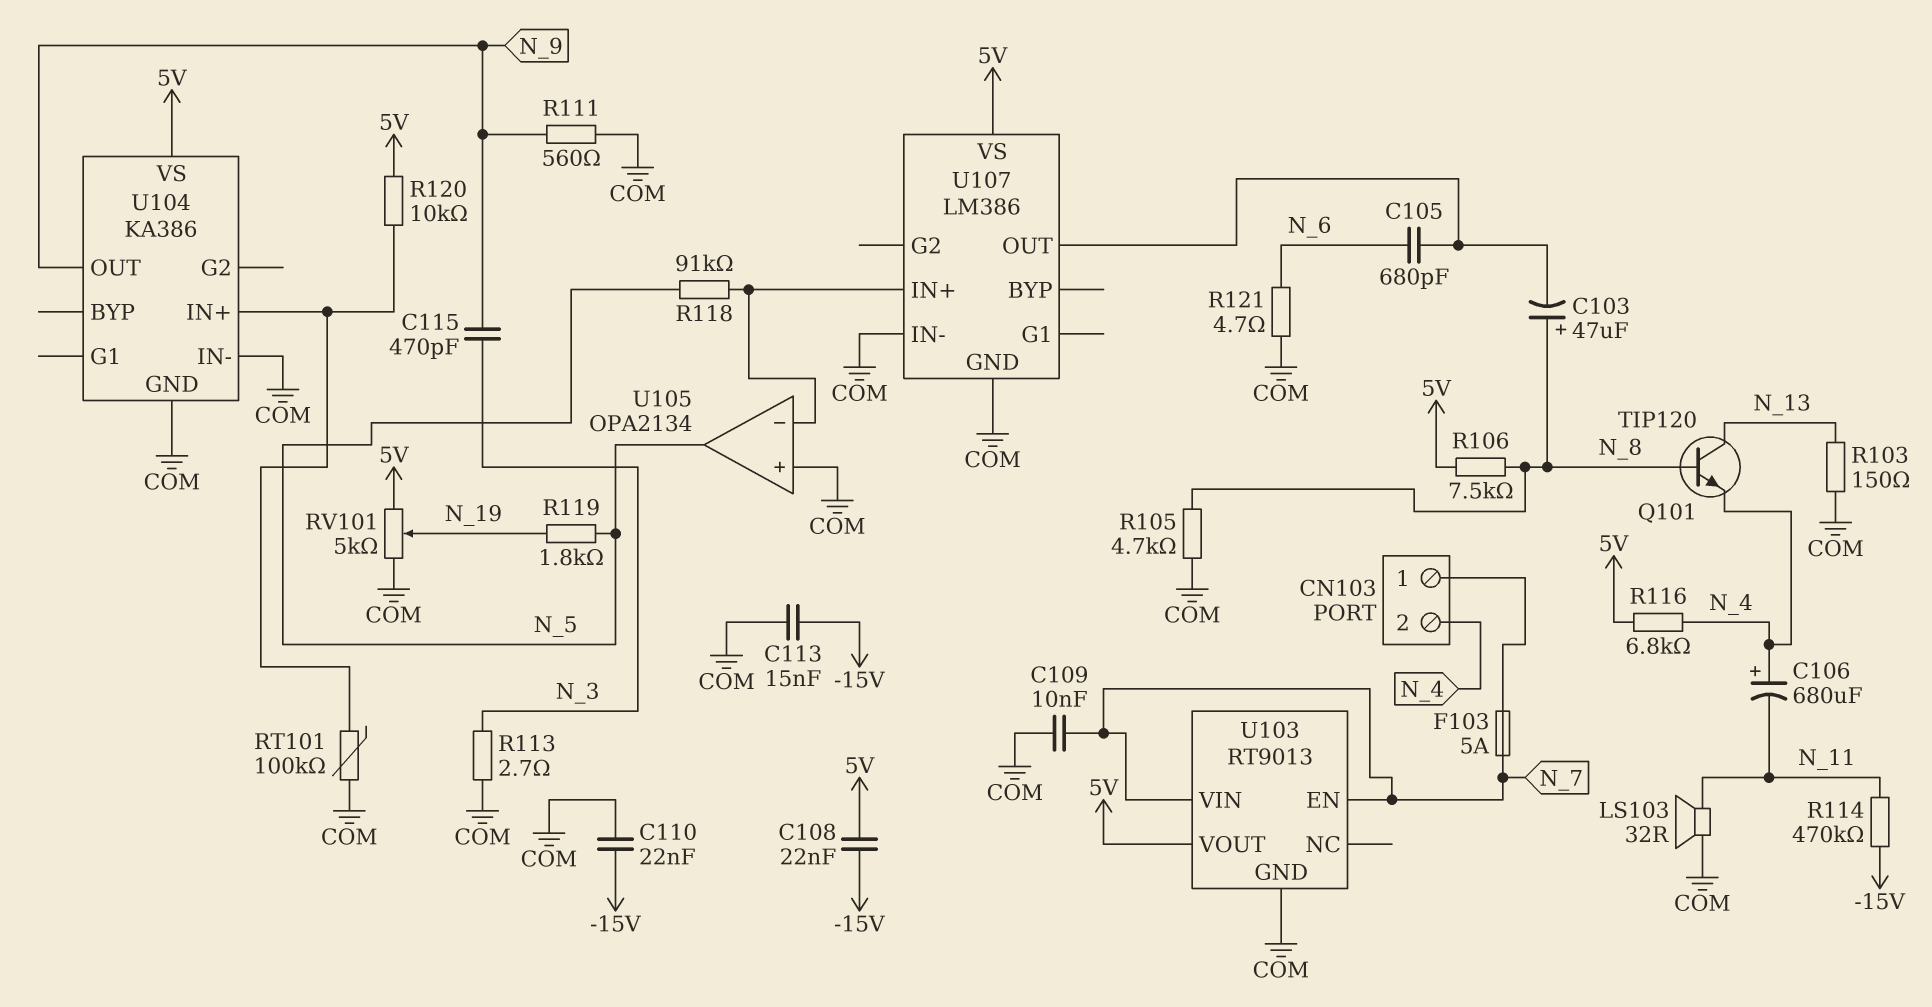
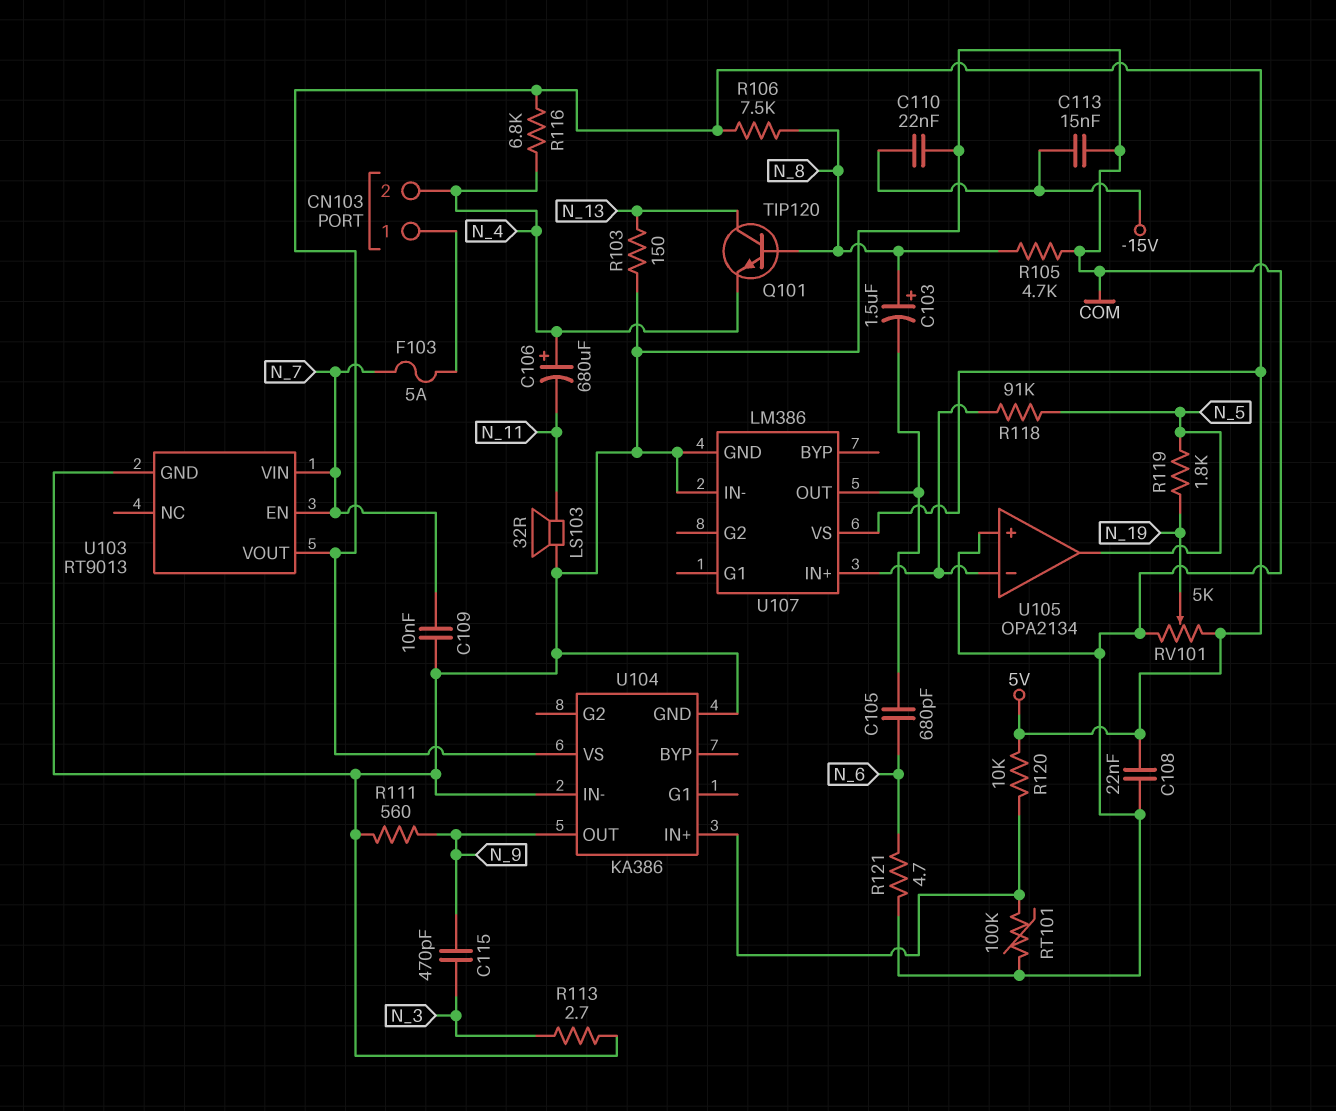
C103: 47uF (plus N_8, minus U107/OUT) -> 1.5uF (plus N_8, minus U107/OUT)
C108: 22nF (-15V, 5V) -> 22nF (5V, COM)
R114: 470k (-15V, N_11) -> none

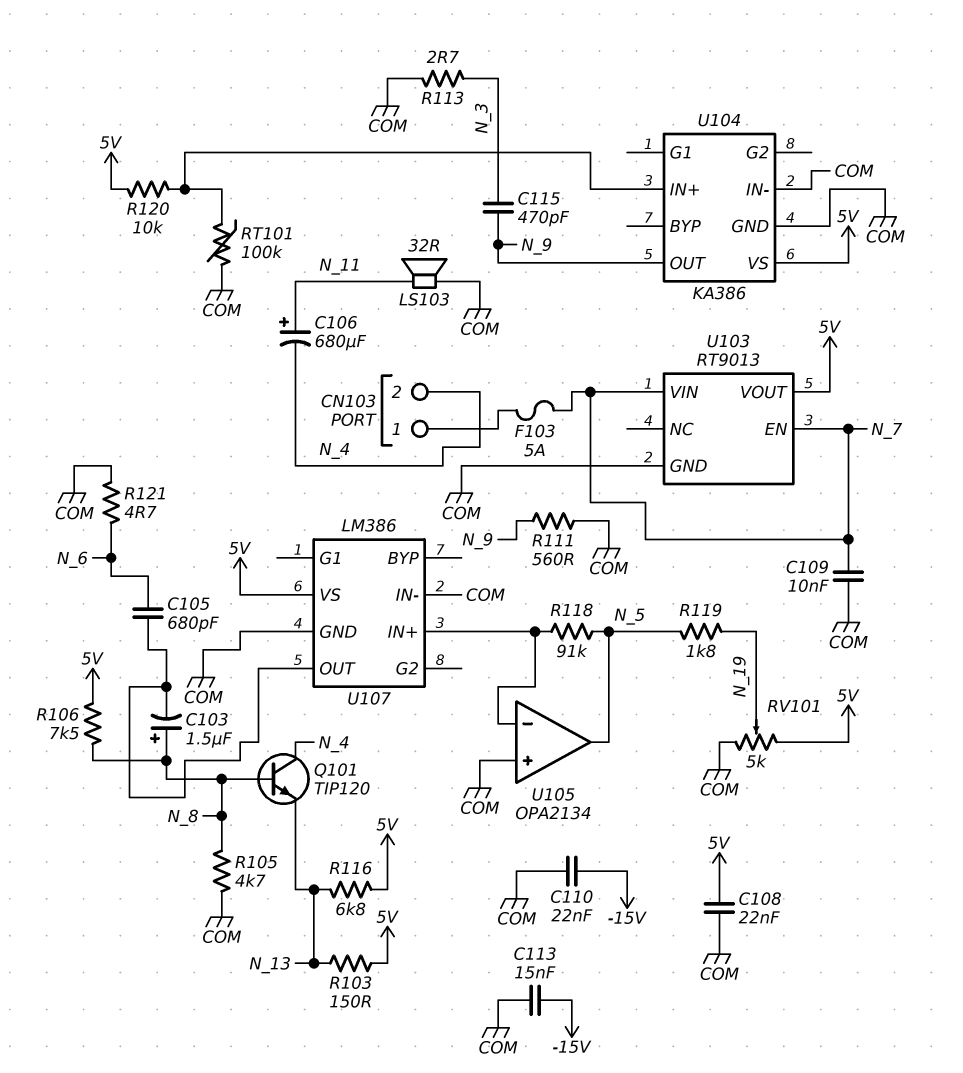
C106: 680uF (plus N_4, minus N_11) -> 680uF (plus N_11, minus N_4)
Q101: NPN TIP120 (B N_8, C N_13, E N_4) -> NPN TIP120 (B N_8, C N_4, E N_13)
R103: 150 (COM, N_13) -> 150 (5V, N_13)
R116: 6.8k (5V, N_4) -> 6.8k (5V, N_13)

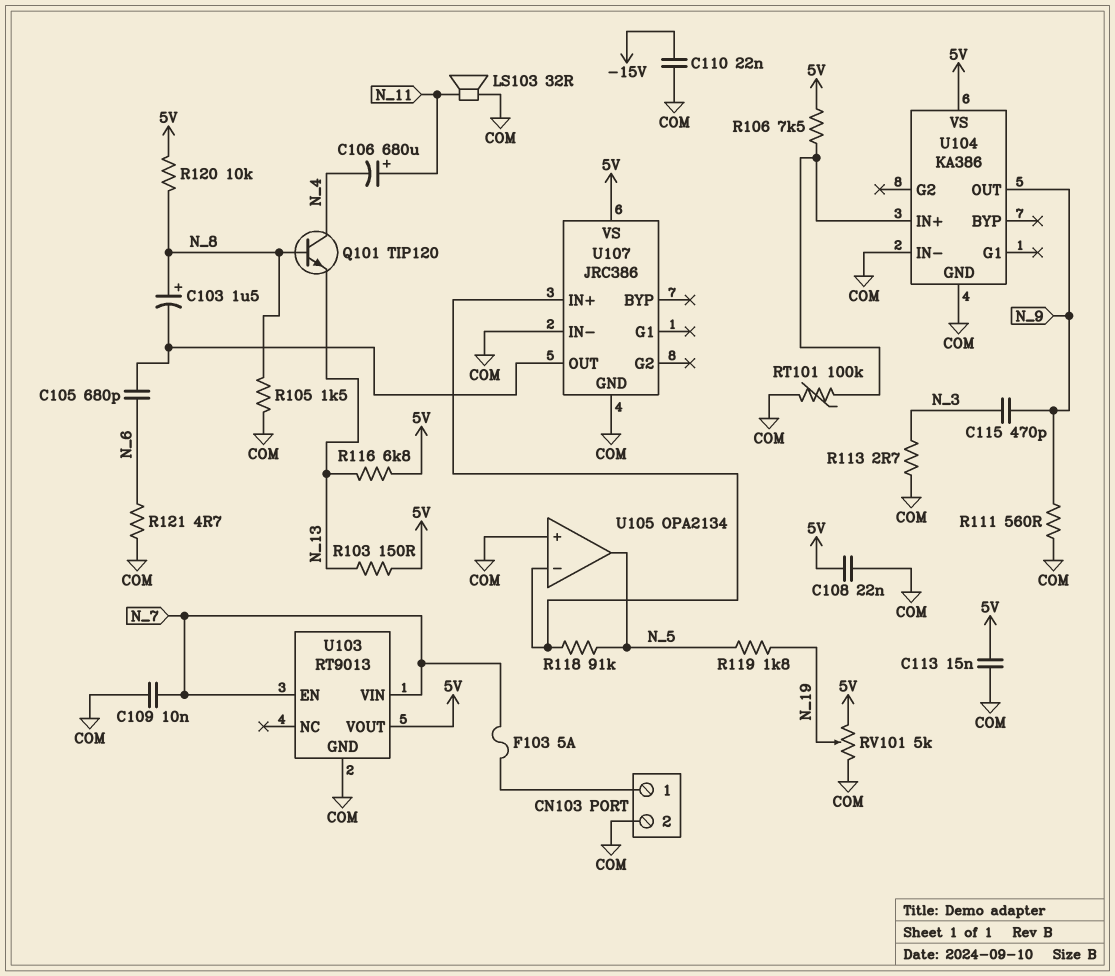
C113: 15nF (-15V, COM) -> 15nF (5V, COM)
CN103 pin 2: N_4 -> COM
R105: 4.7k (COM, N_8) -> 1.5k (COM, N_8)
R106: 7.5k (5V, N_8) -> 7.5k (5V, U104/IN+)
R120: 10k (5V, U104/IN+) -> 10k (5V, N_8)
U107: LM386 -> JRC386

